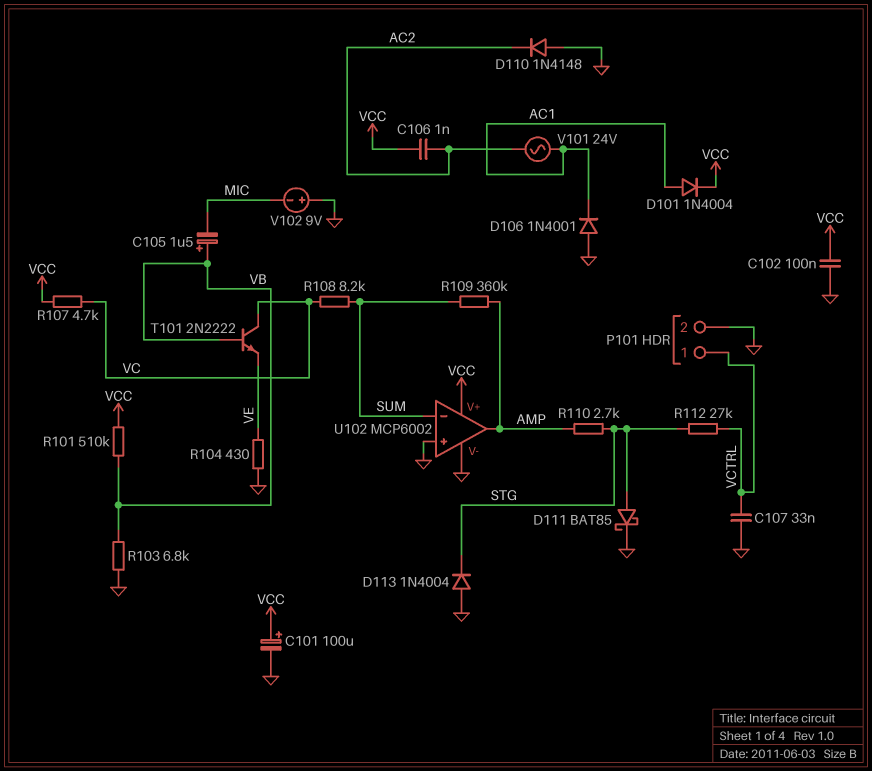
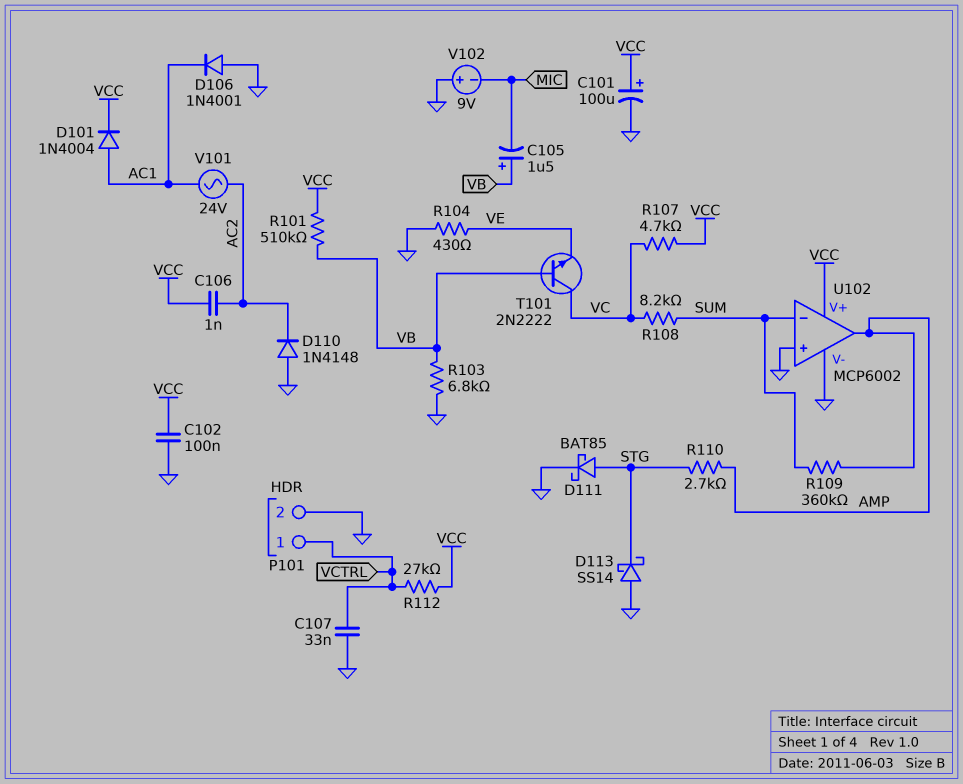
D113: diode 1N4004 (A GND, K STG) -> schottky SS14 (A GND, K STG)
R112: 27k (STG, VCTRL) -> 27k (VCC, VCTRL)

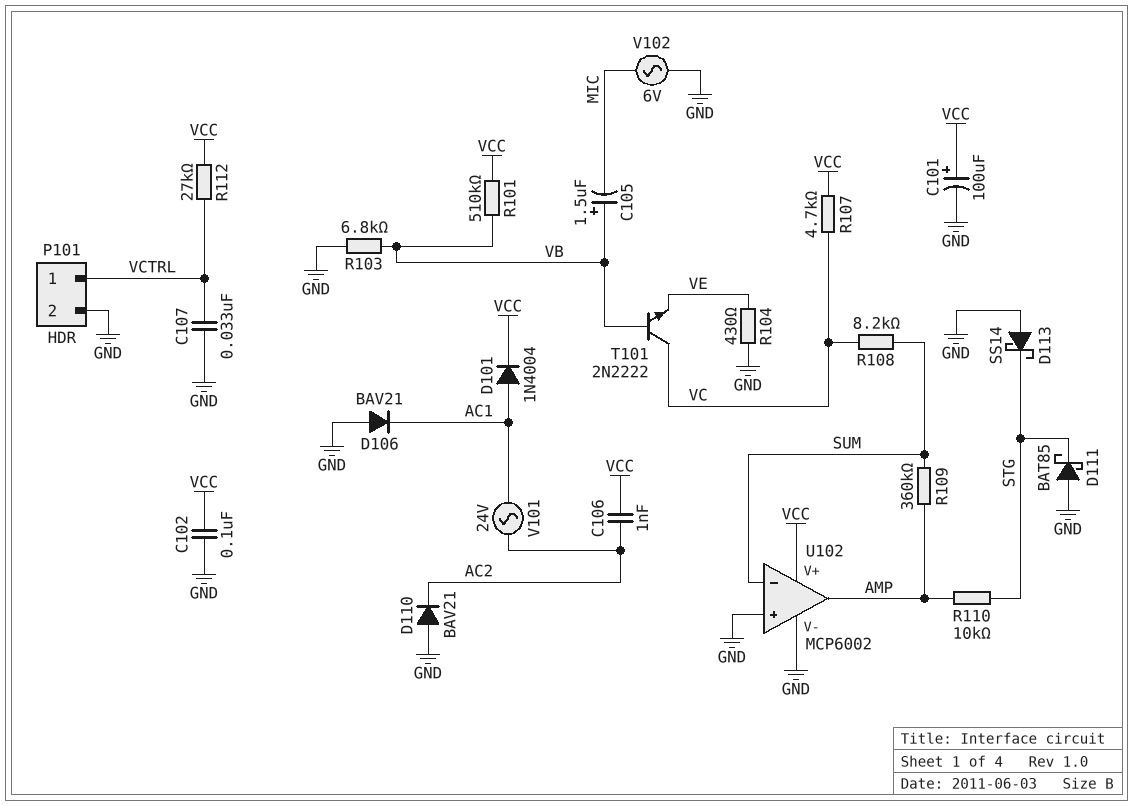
D106: diode 1N4001 (A GND, K AC1) -> diode BAV21 (A GND, K AC1)
D110: diode 1N4148 (A GND, K AC2) -> diode BAV21 (A GND, K AC2)
D111: schottky BAT85 (A STG, K GND) -> schottky BAT85 (A GND, K STG)
R110: 2.7k (AMP, STG) -> 10k (AMP, STG)
V102: 9V (plus GND, minus MIC) -> AC 6V (GND, MIC)

